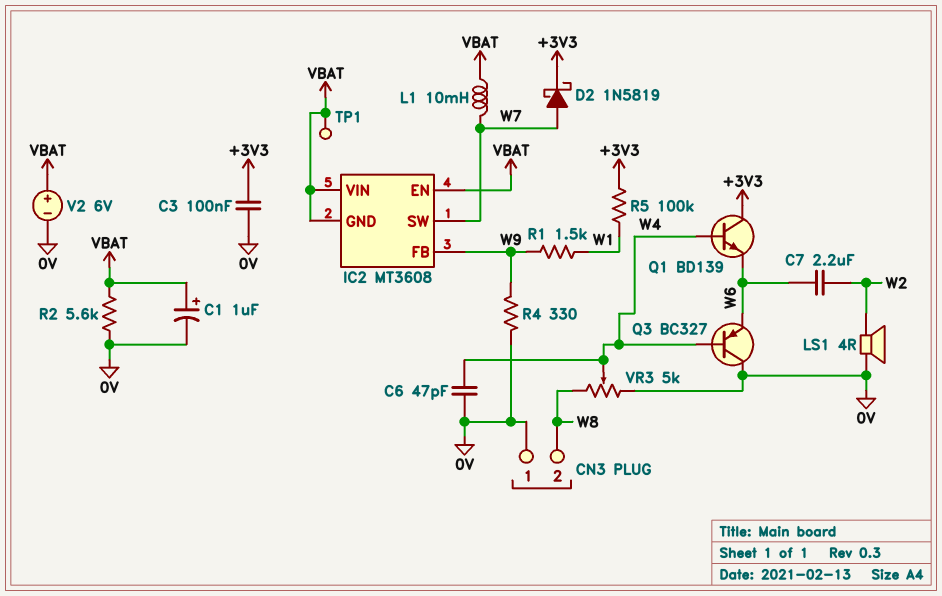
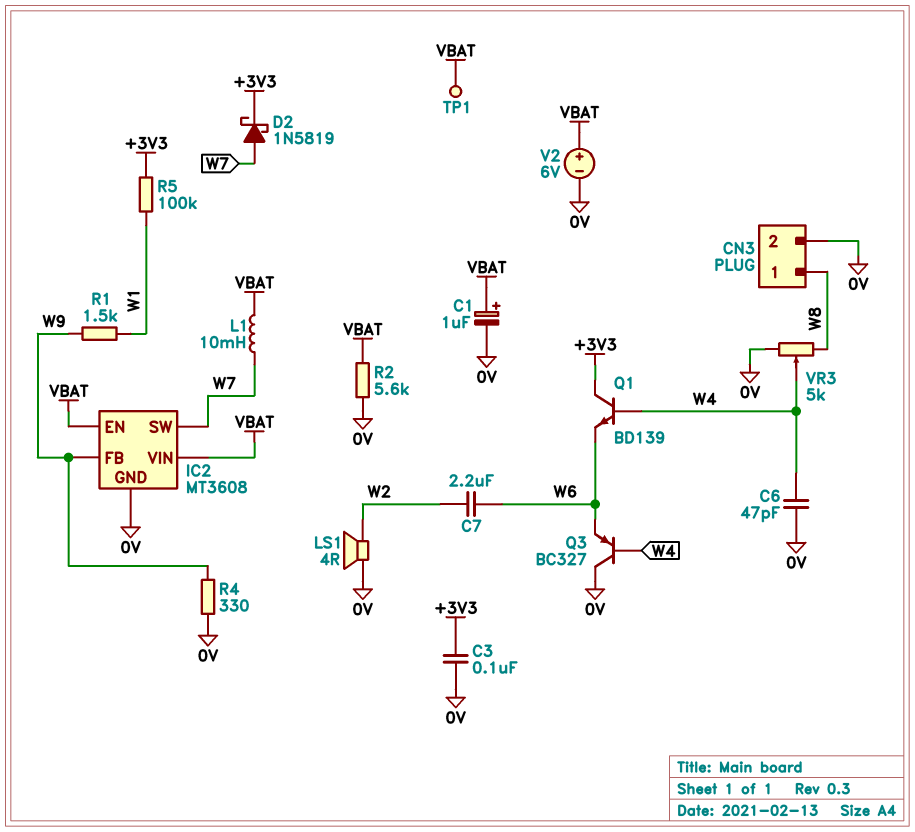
CN3 pin 1: 0V -> W8
CN3 pin 2: W8 -> 0V
IC2 pin GND: VBAT -> 0V

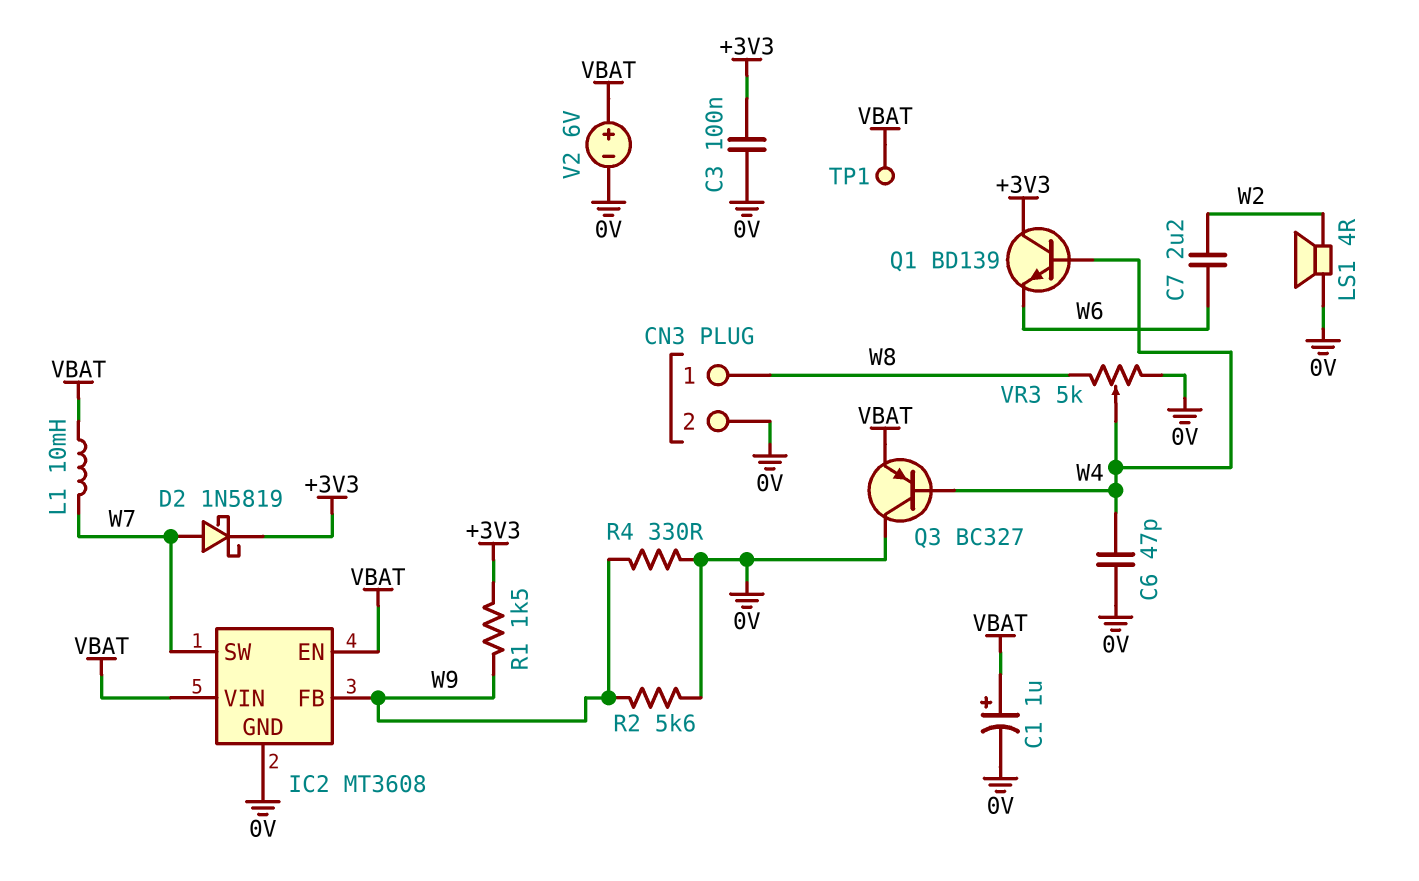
Q3: PNP BC327 (B W4, C 0V, E W6) -> PNP BC327 (B W4, C 0V, E VBAT)
R1: 1.5k (W1, W9) -> 1.5k (+3V3, W9)
R2: 5.6k (0V, VBAT) -> 5.6k (0V, W9)
R5: 100k (+3V3, W1) -> none

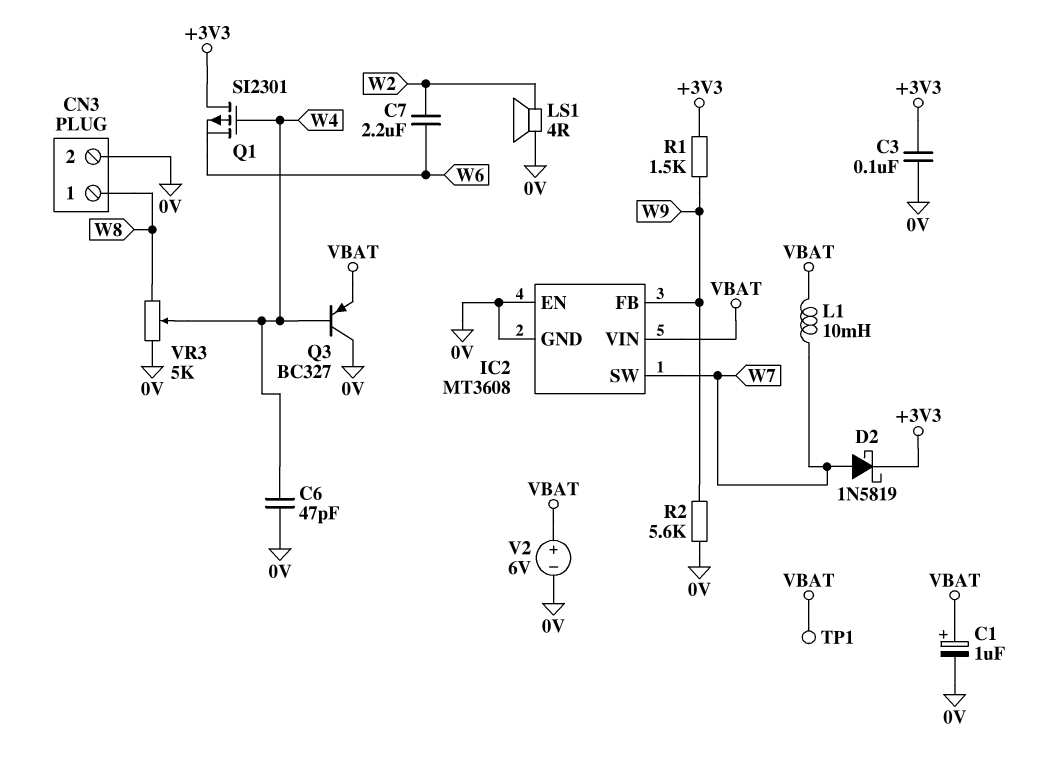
IC2 pin EN: VBAT -> 0V
Q1: NPN BD139 (B W4, C +3V3, E W6) -> PMOS SI2301 (G W4, D +3V3, S W6)
R4: 330 (0V, W9) -> none

